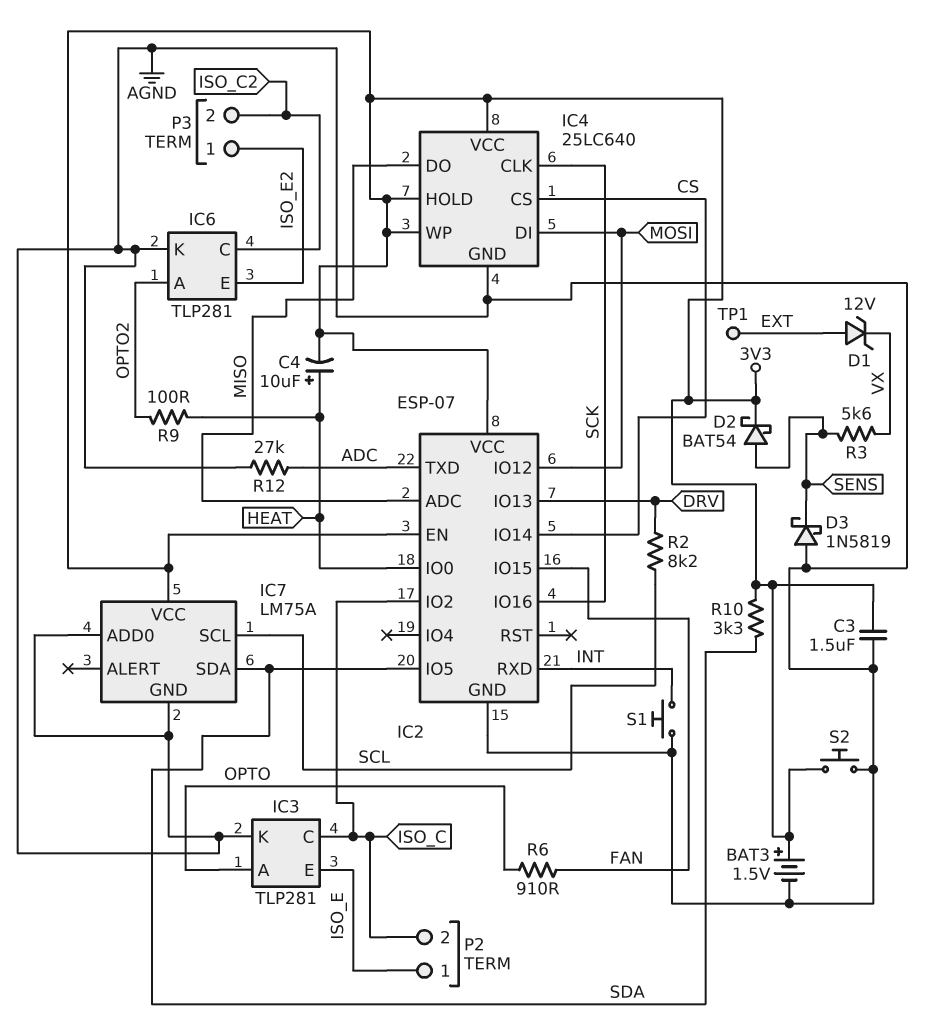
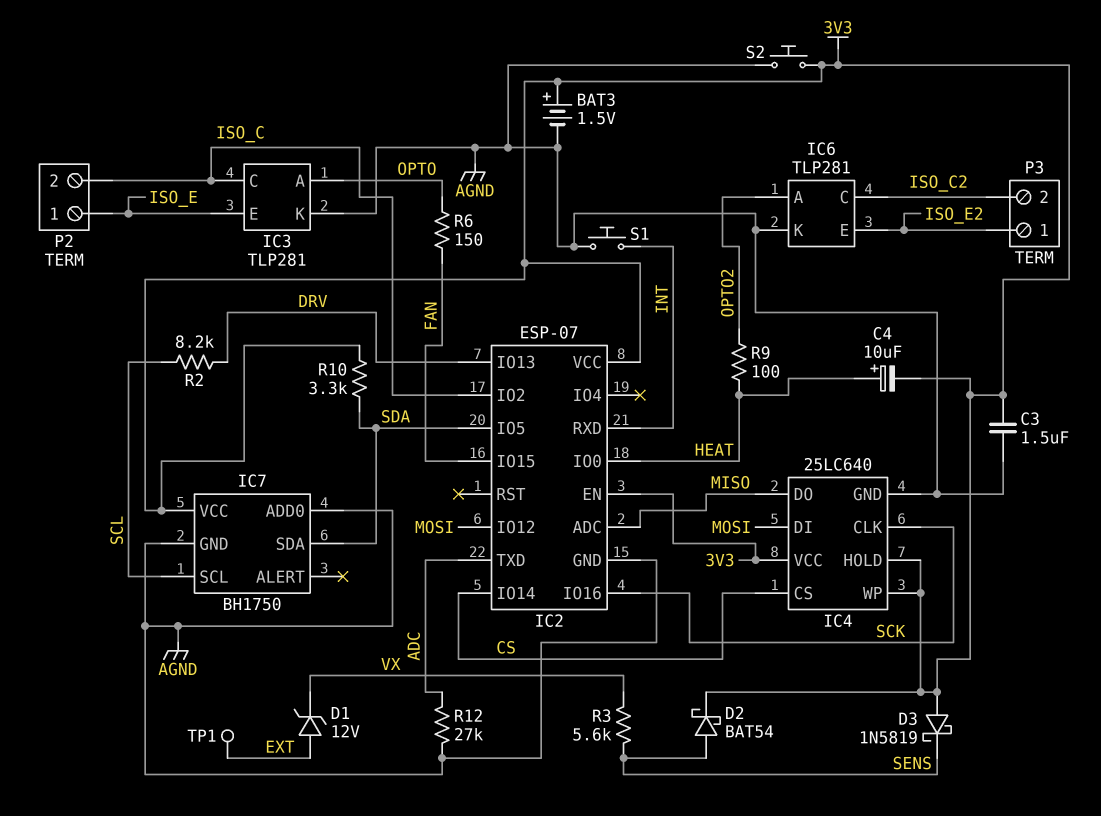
D3: schottky 1N5819 (A AGND, K SENS) -> schottky 1N5819 (A 3V3, K SENS)
IC7: LM75A -> BH1750
R6: 910 (FAN, OPTO) -> 150 (FAN, OPTO)

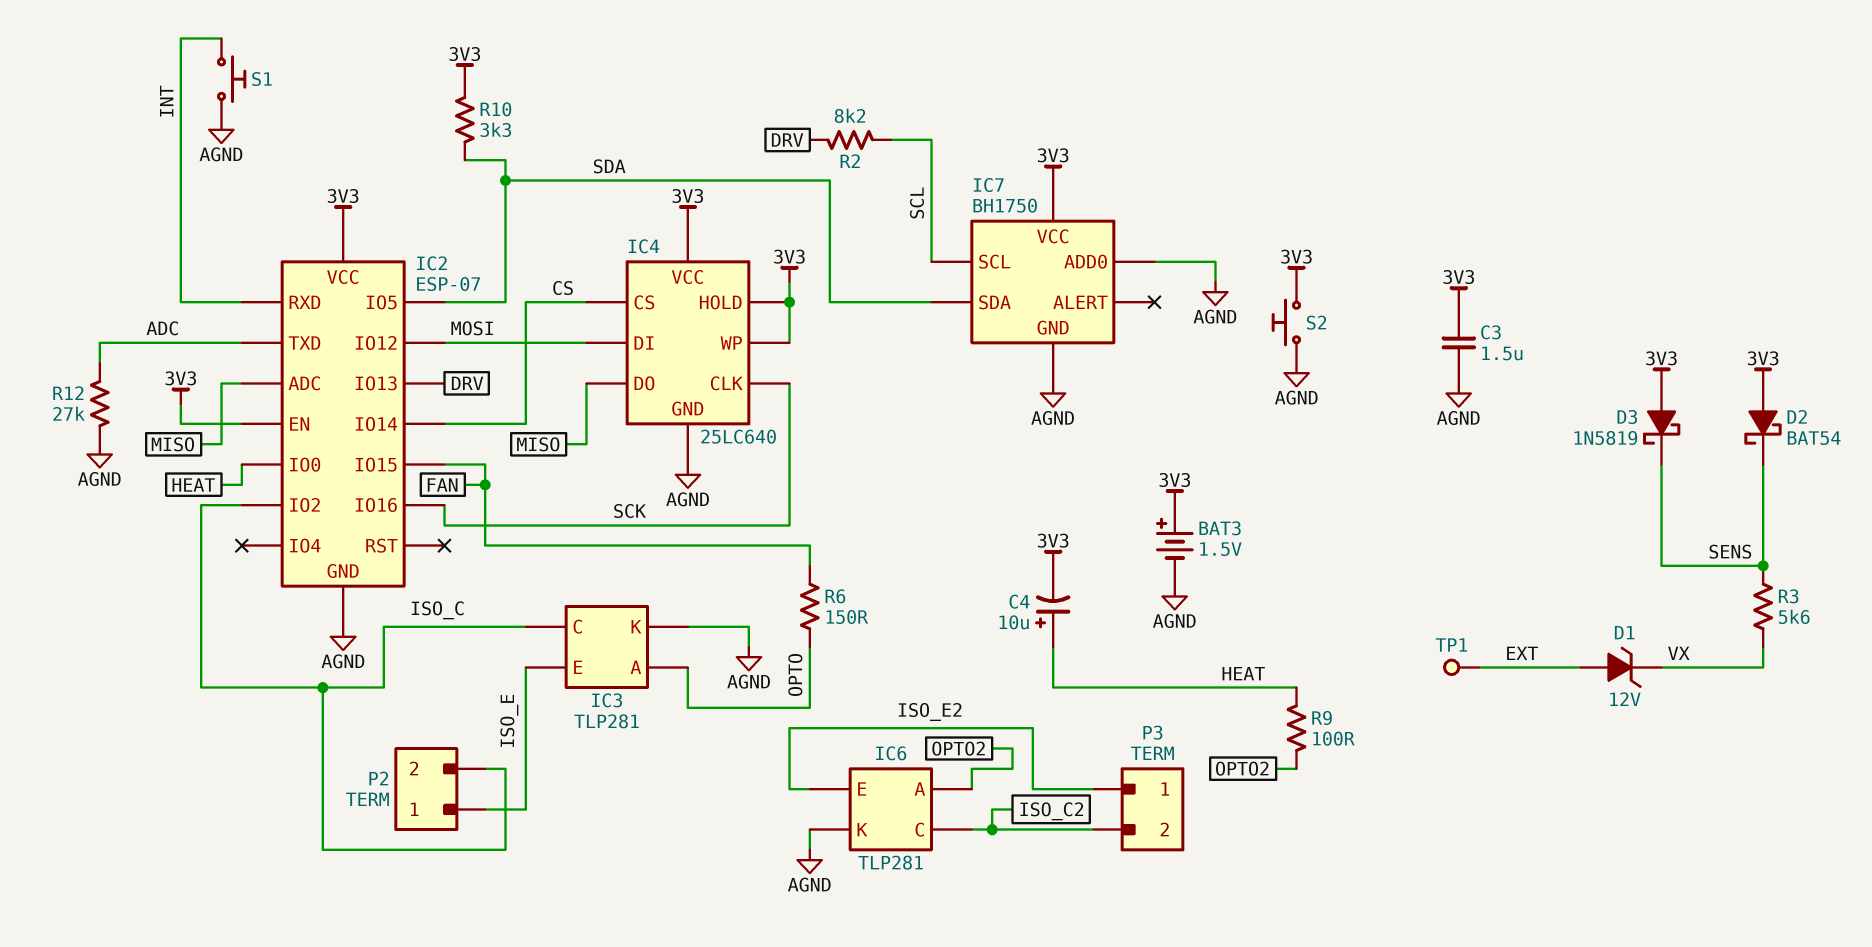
D2: schottky BAT54 (A SENS, K 3V3) -> schottky BAT54 (A 3V3, K SENS)

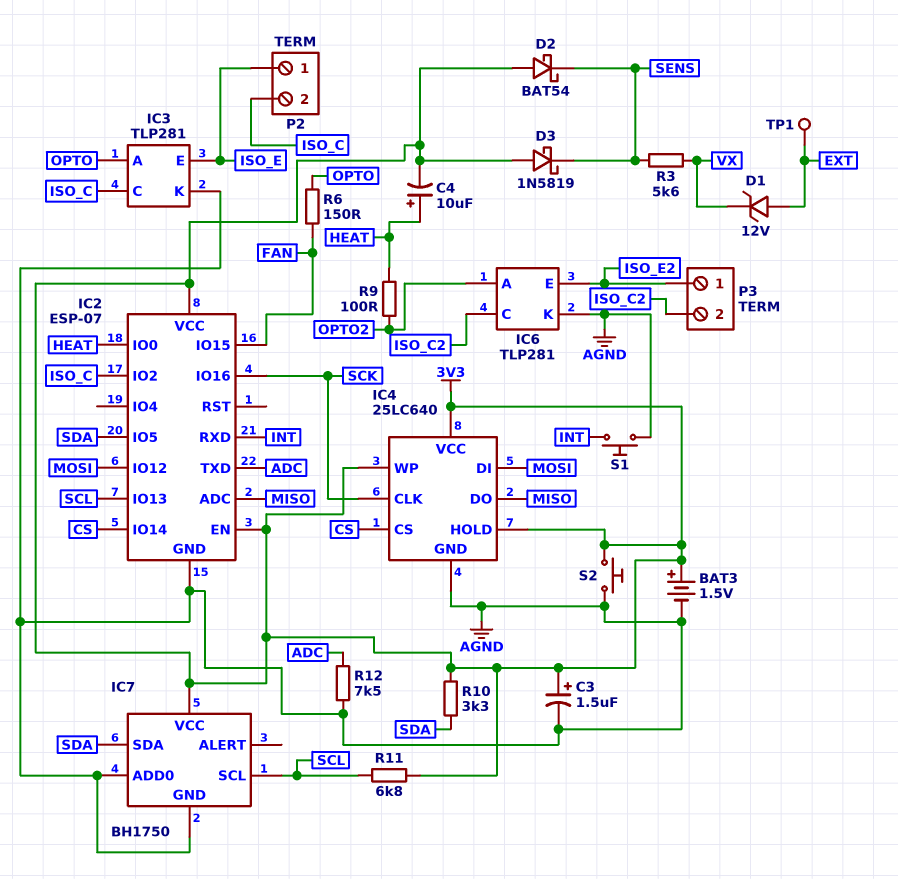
C3: 1.5uF (3V3, AGND) -> 1.5uF (plus 3V3, minus AGND)
IC2 pin IO13: DRV -> SCL
R2: 8.2k (DRV, SCL) -> none
R11: none -> 6.8k (3V3, SCL)
R12: 27k (ADC, AGND) -> 7.5k (ADC, AGND)

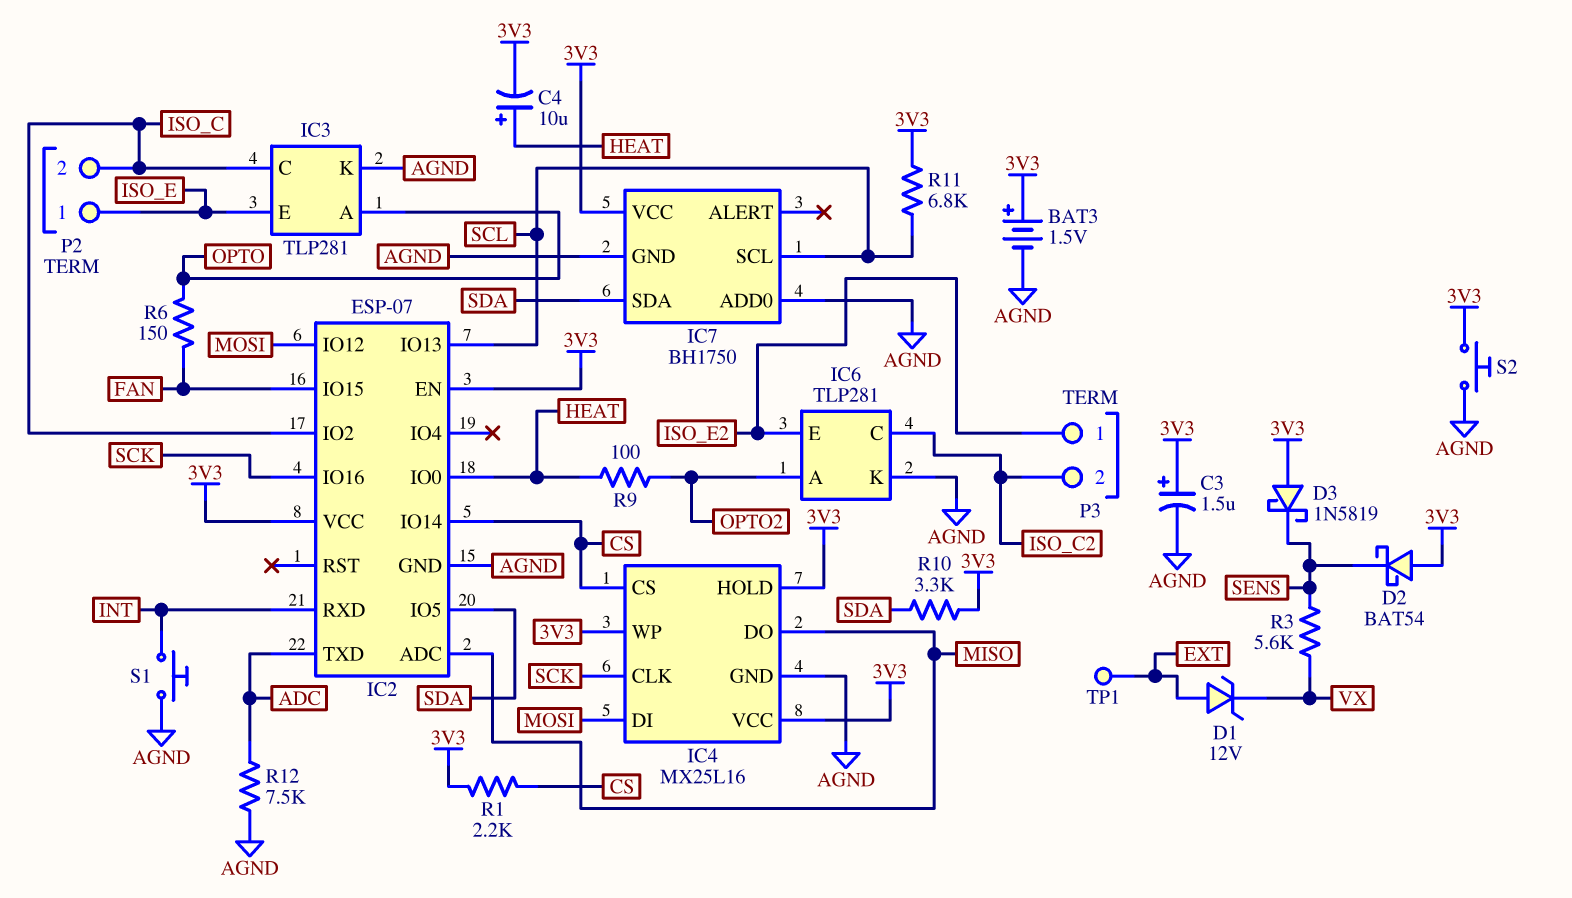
IC4: 25LC640 -> MX25L16
R1: none -> 2.2k (3V3, CS)

